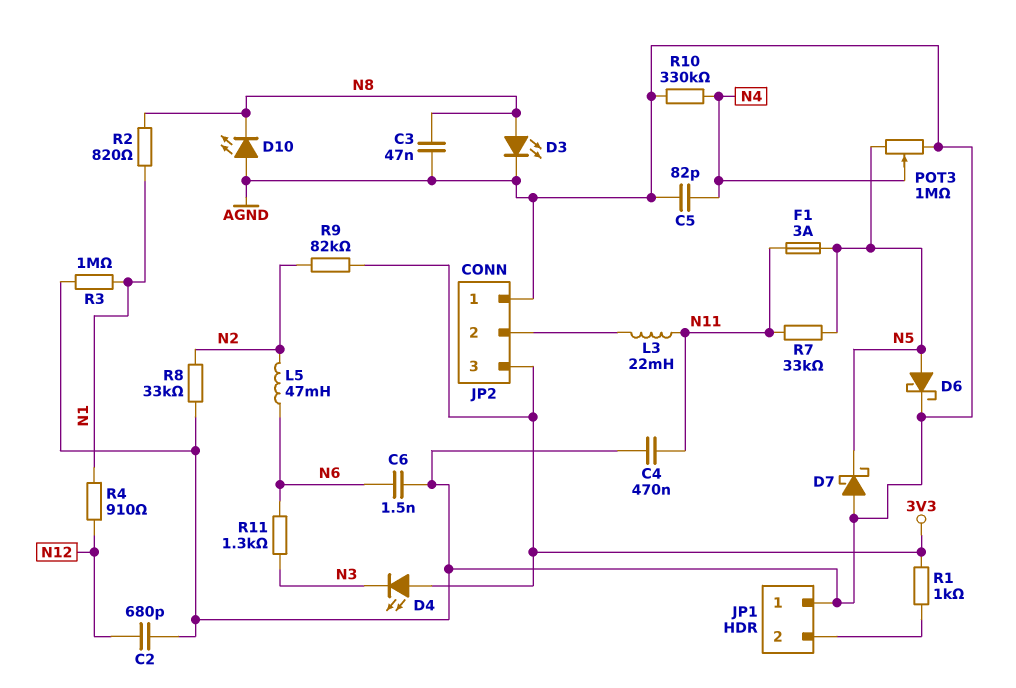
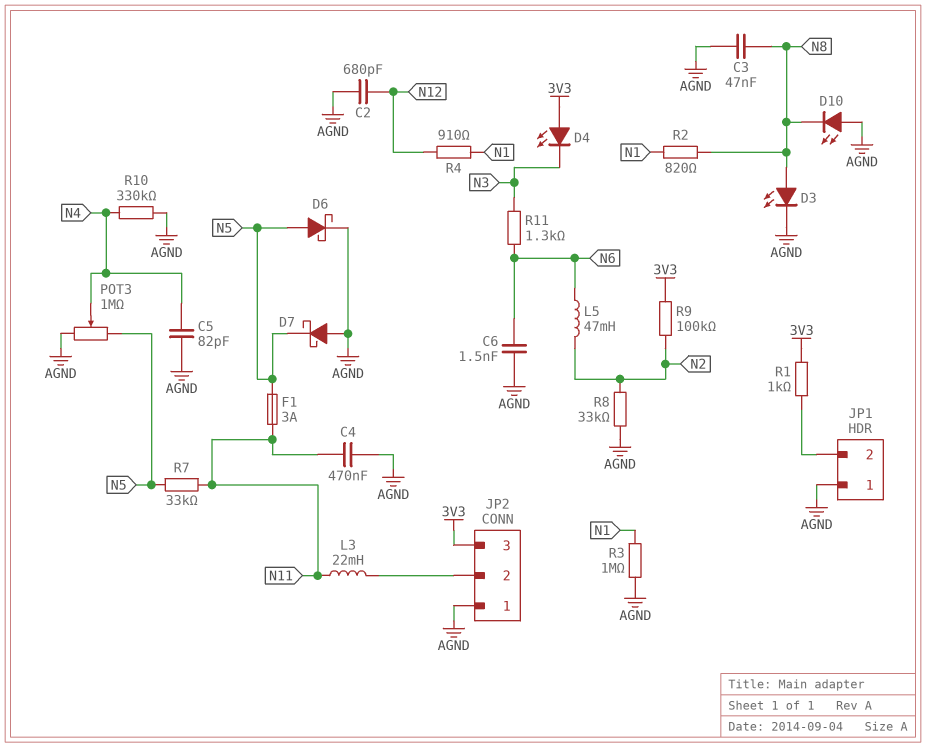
R9: 82k (3V3, N2) -> 100k (3V3, N2)

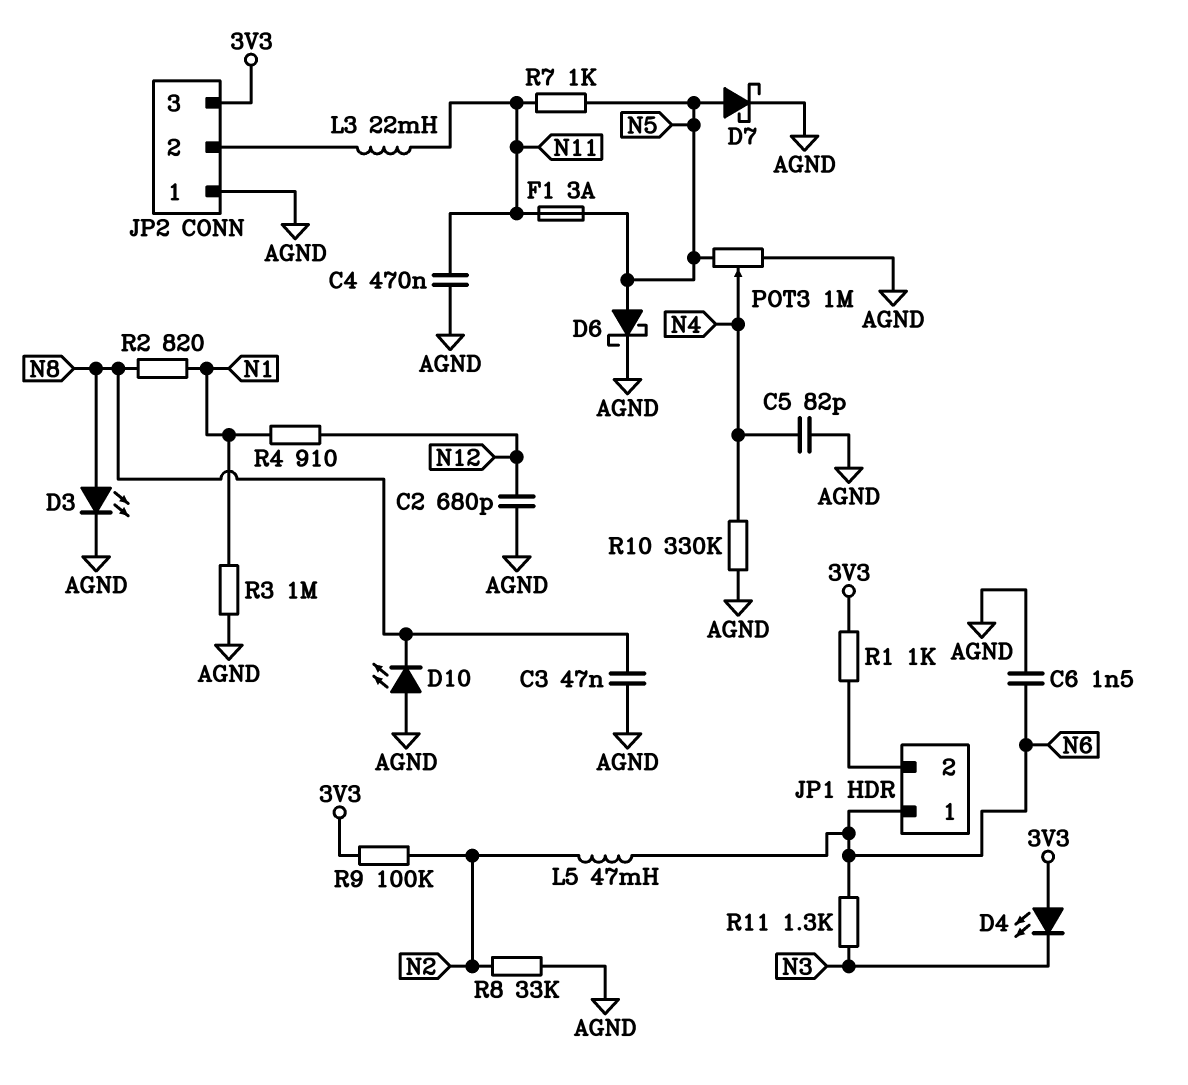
D7: schottky (A AGND, K N5) -> schottky (A N5, K AGND)
JP1 pin 1: AGND -> N6
R7: 33k (N5, N11) -> 1k (N5, N11)

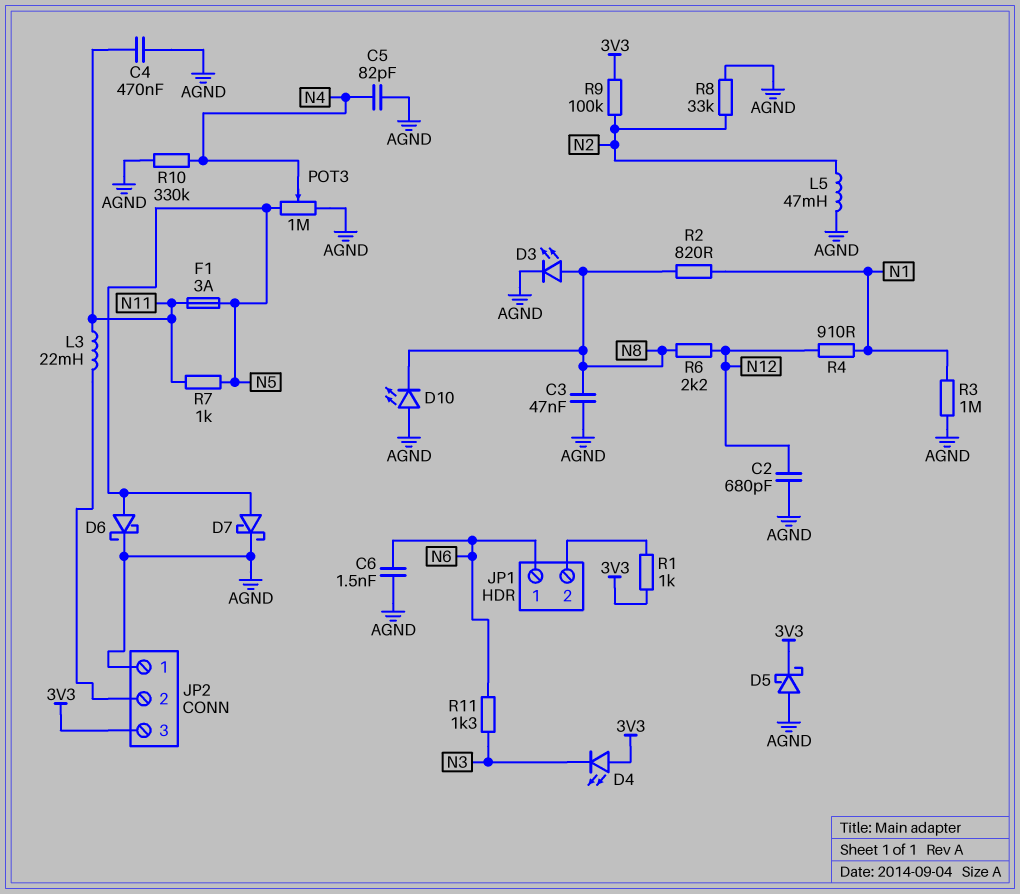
D5: none -> schottky (A AGND, K 3V3)
L5: 47mH (N2, N6) -> 47mH (AGND, N2)
R6: none -> 2.2k (N8, N12)

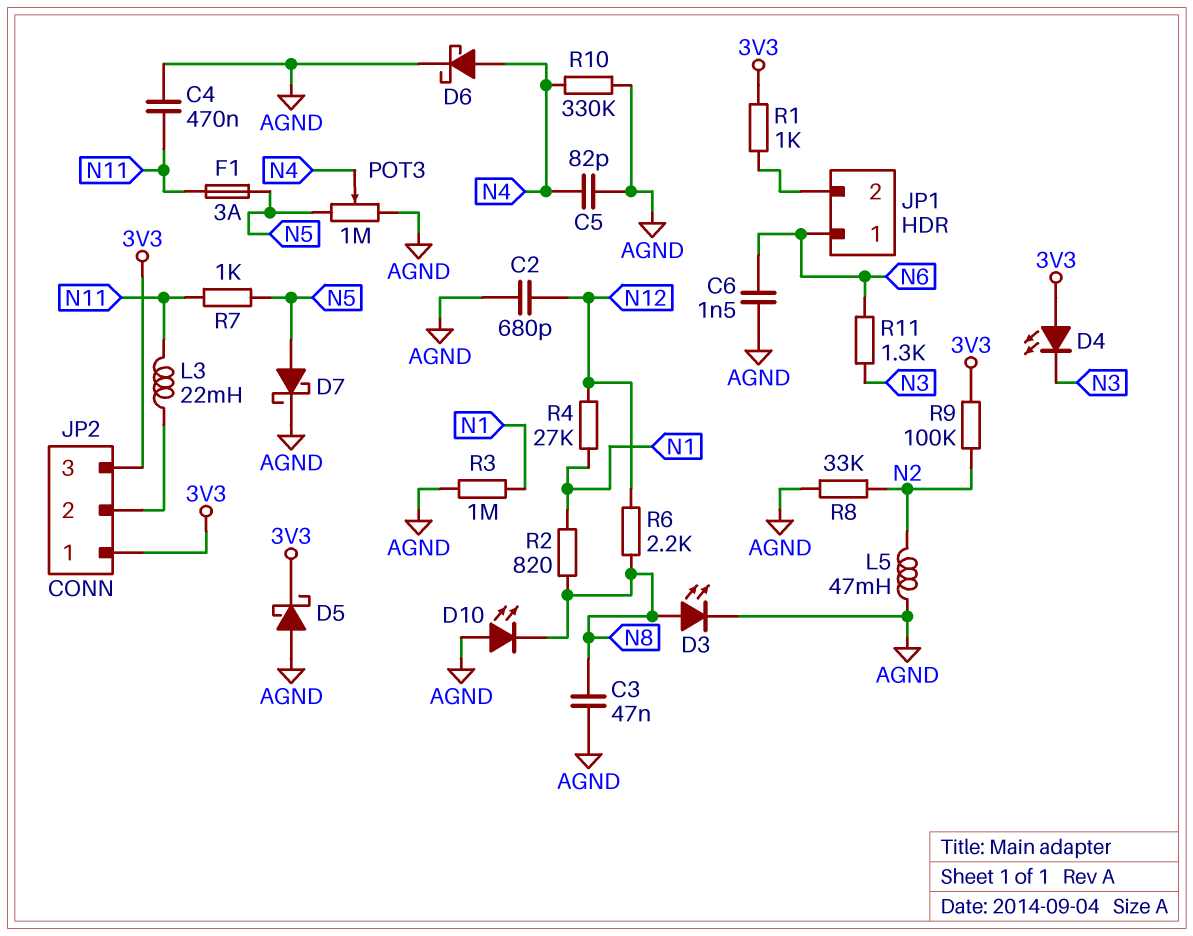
D6: schottky (A N5, K AGND) -> schottky (A N4, K AGND)
JP2 pin 1: AGND -> 3V3
R4: 910 (N1, N12) -> 27k (N1, N12)

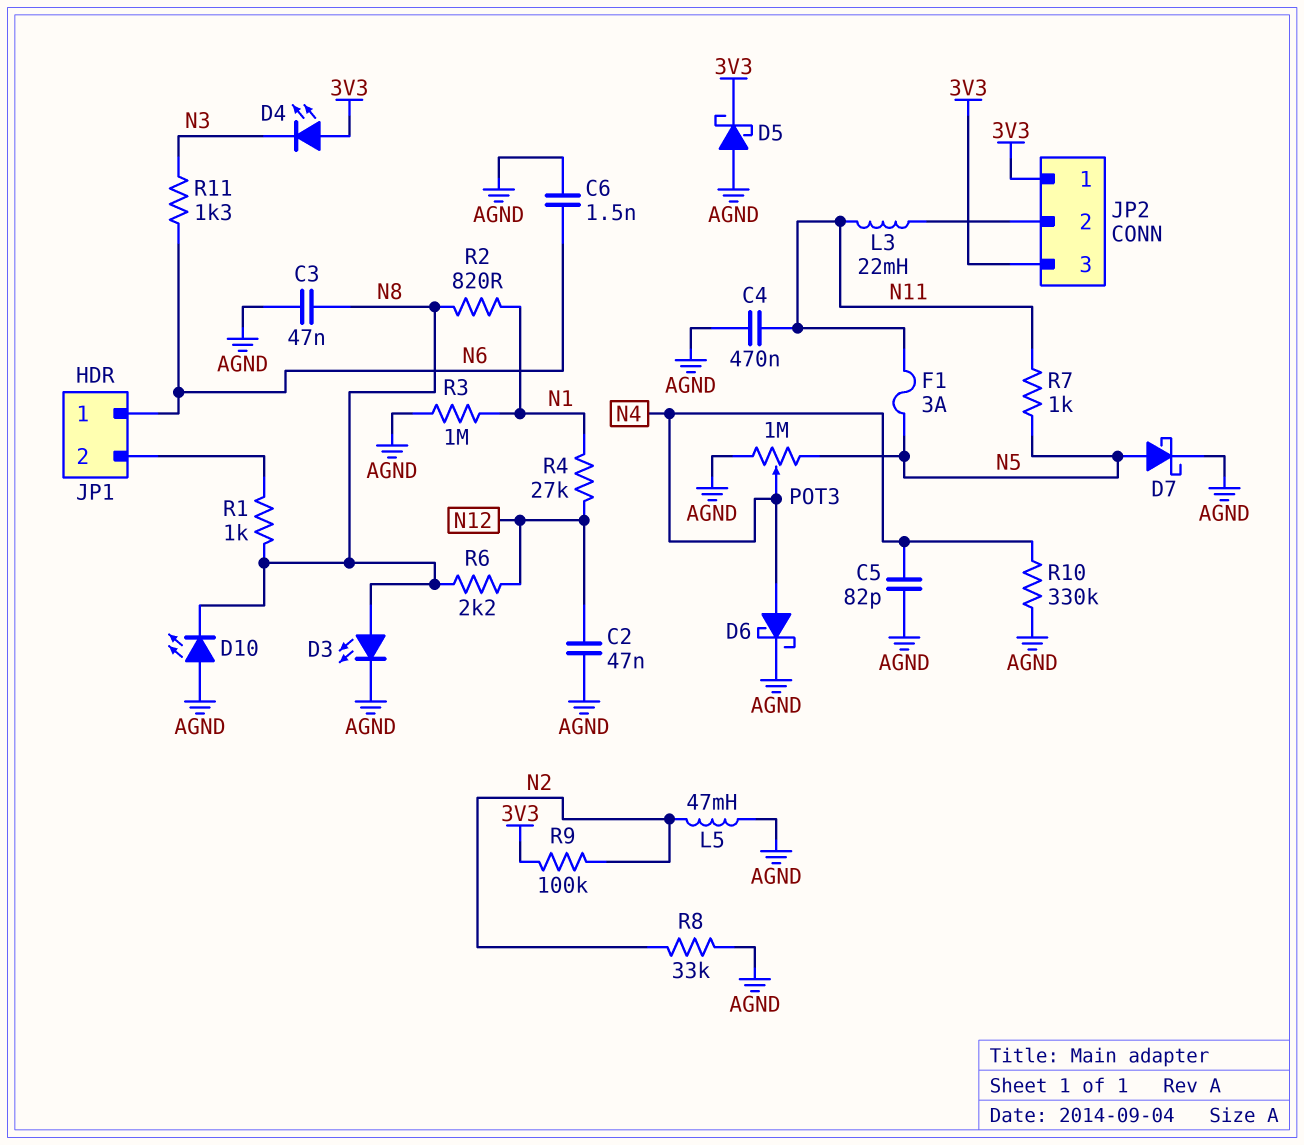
C2: 680pF (AGND, N12) -> 47nF (AGND, N12)
R1: 1k (3V3, JP1/2) -> 1k (JP1/2, N8)

